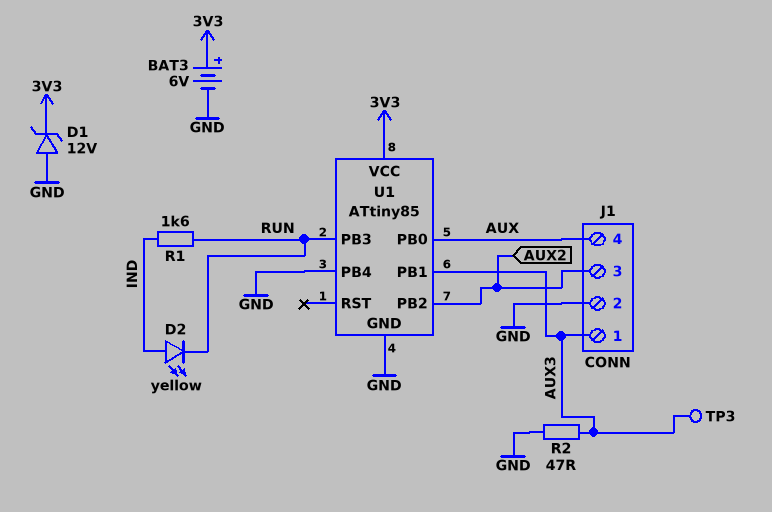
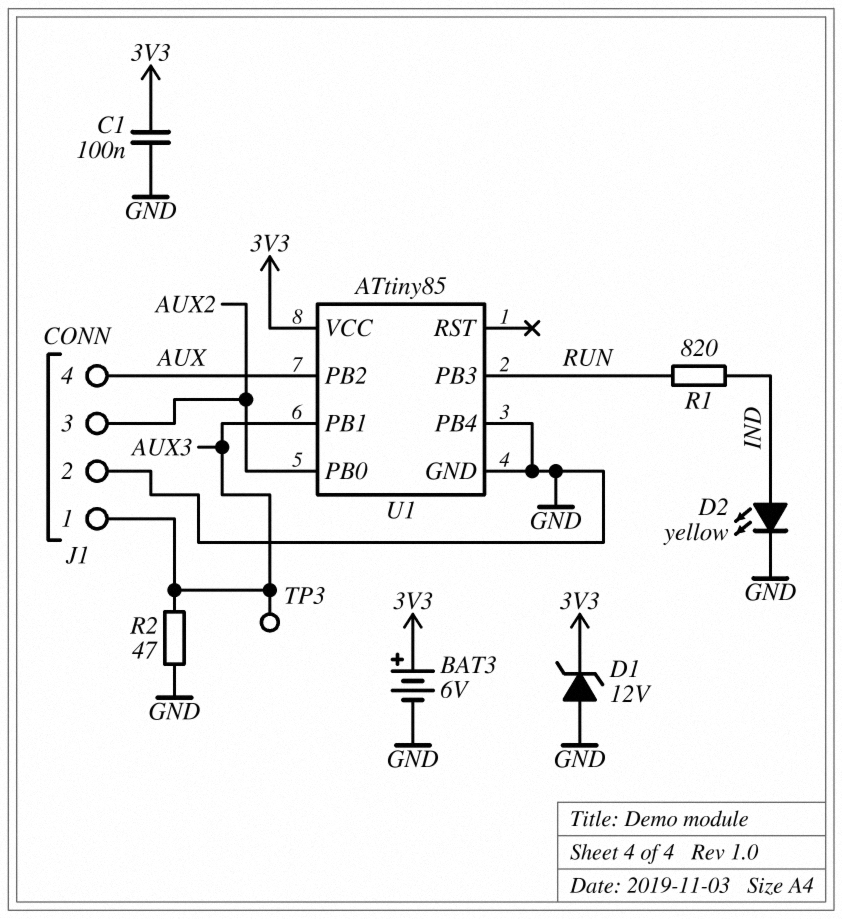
C1: none -> 100nF (3V3, GND)
D2: LED yellow (A IND, K RUN) -> LED yellow (A IND, K GND)
R1: 1.6k (IND, RUN) -> 820 (IND, RUN)
U1 pin PB0: AUX -> AUX2
U1 pin PB2: AUX2 -> AUX

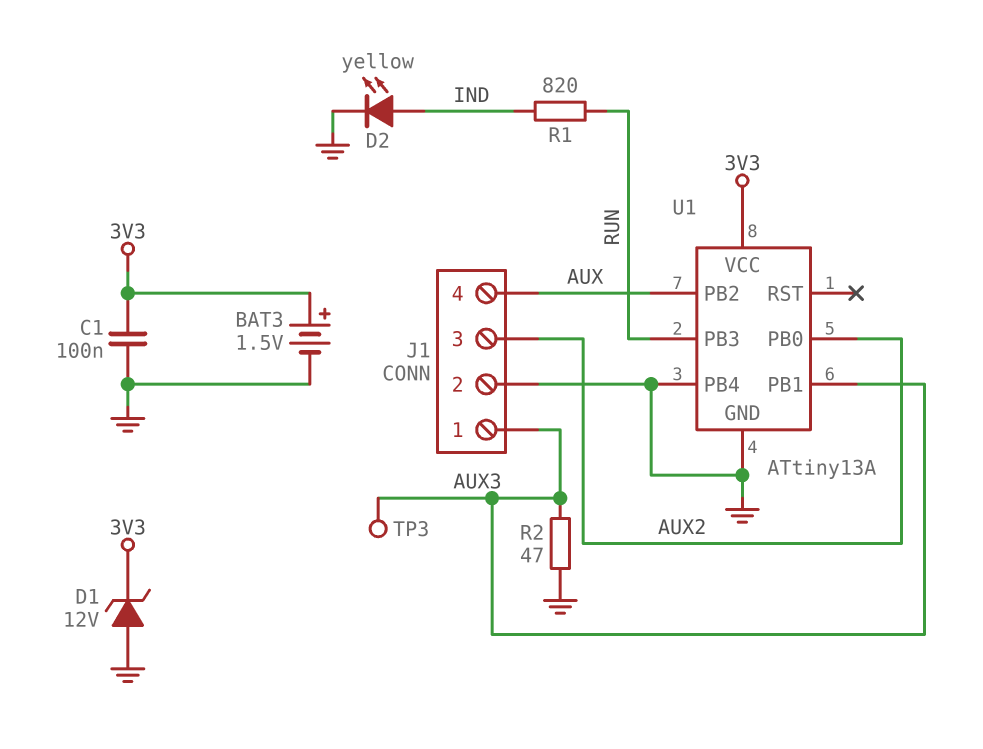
BAT3: 6V (plus 3V3, minus GND) -> 1.5V (plus 3V3, minus GND)
U1: ATtiny85 -> ATtiny13A

